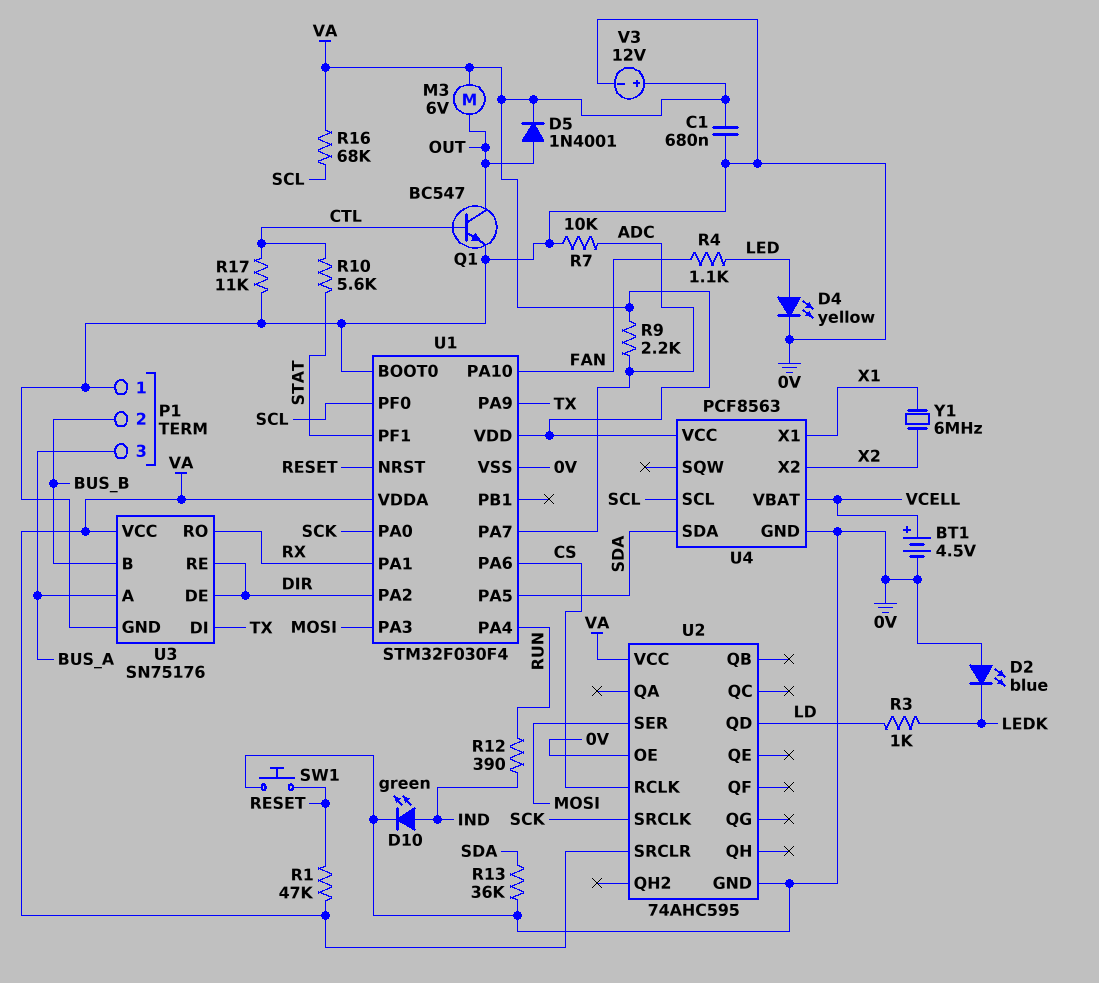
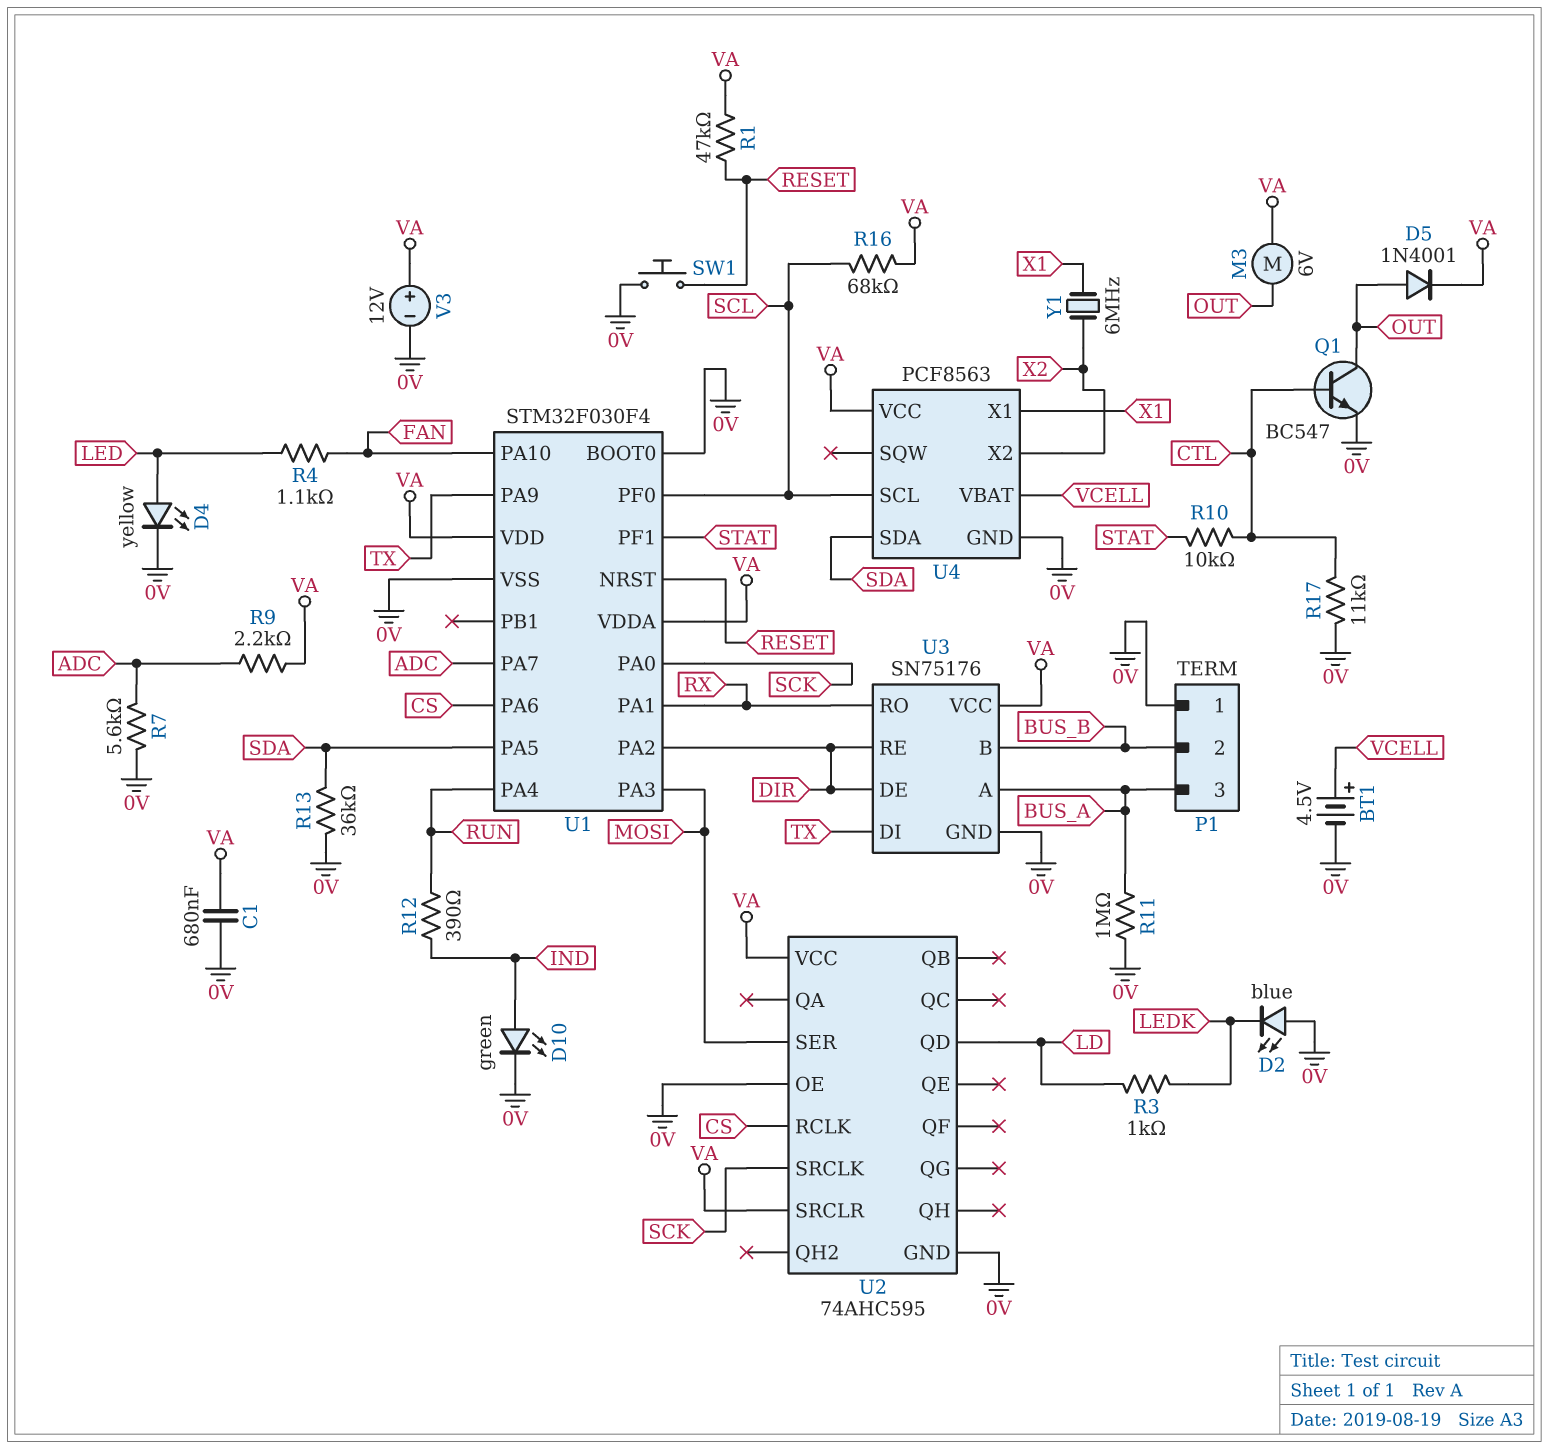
R7: 10k (0V, ADC) -> 5.6k (0V, ADC)
R10: 5.6k (CTL, STAT) -> 10k (CTL, STAT)
R11: none -> 1M (0V, BUS_A)

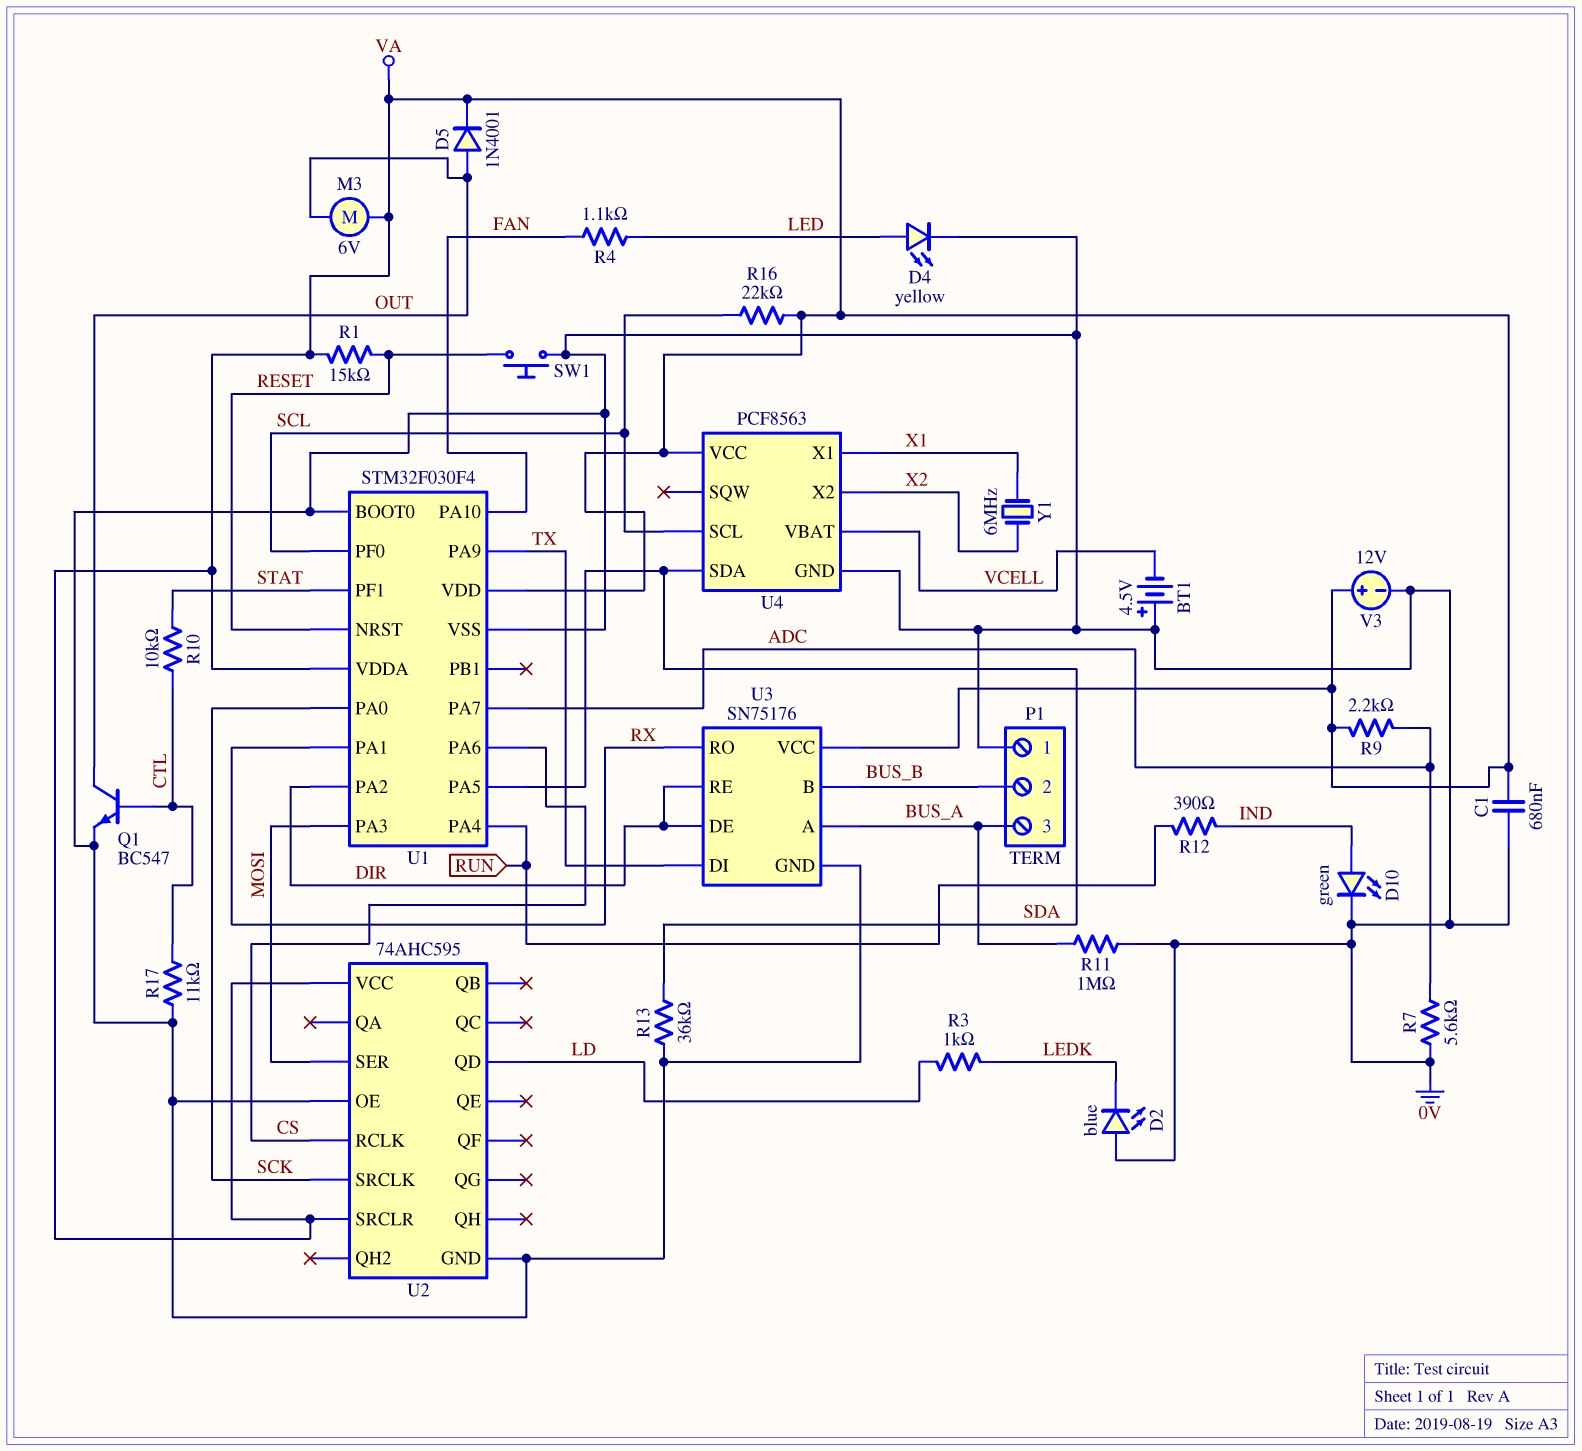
BT1: 4.5V (plus VCELL, minus 0V) -> 4.5V (plus 0V, minus VCELL)
R1: 47k (RESET, VA) -> 15k (RESET, VA)
R16: 68k (SCL, VA) -> 22k (SCL, VA)

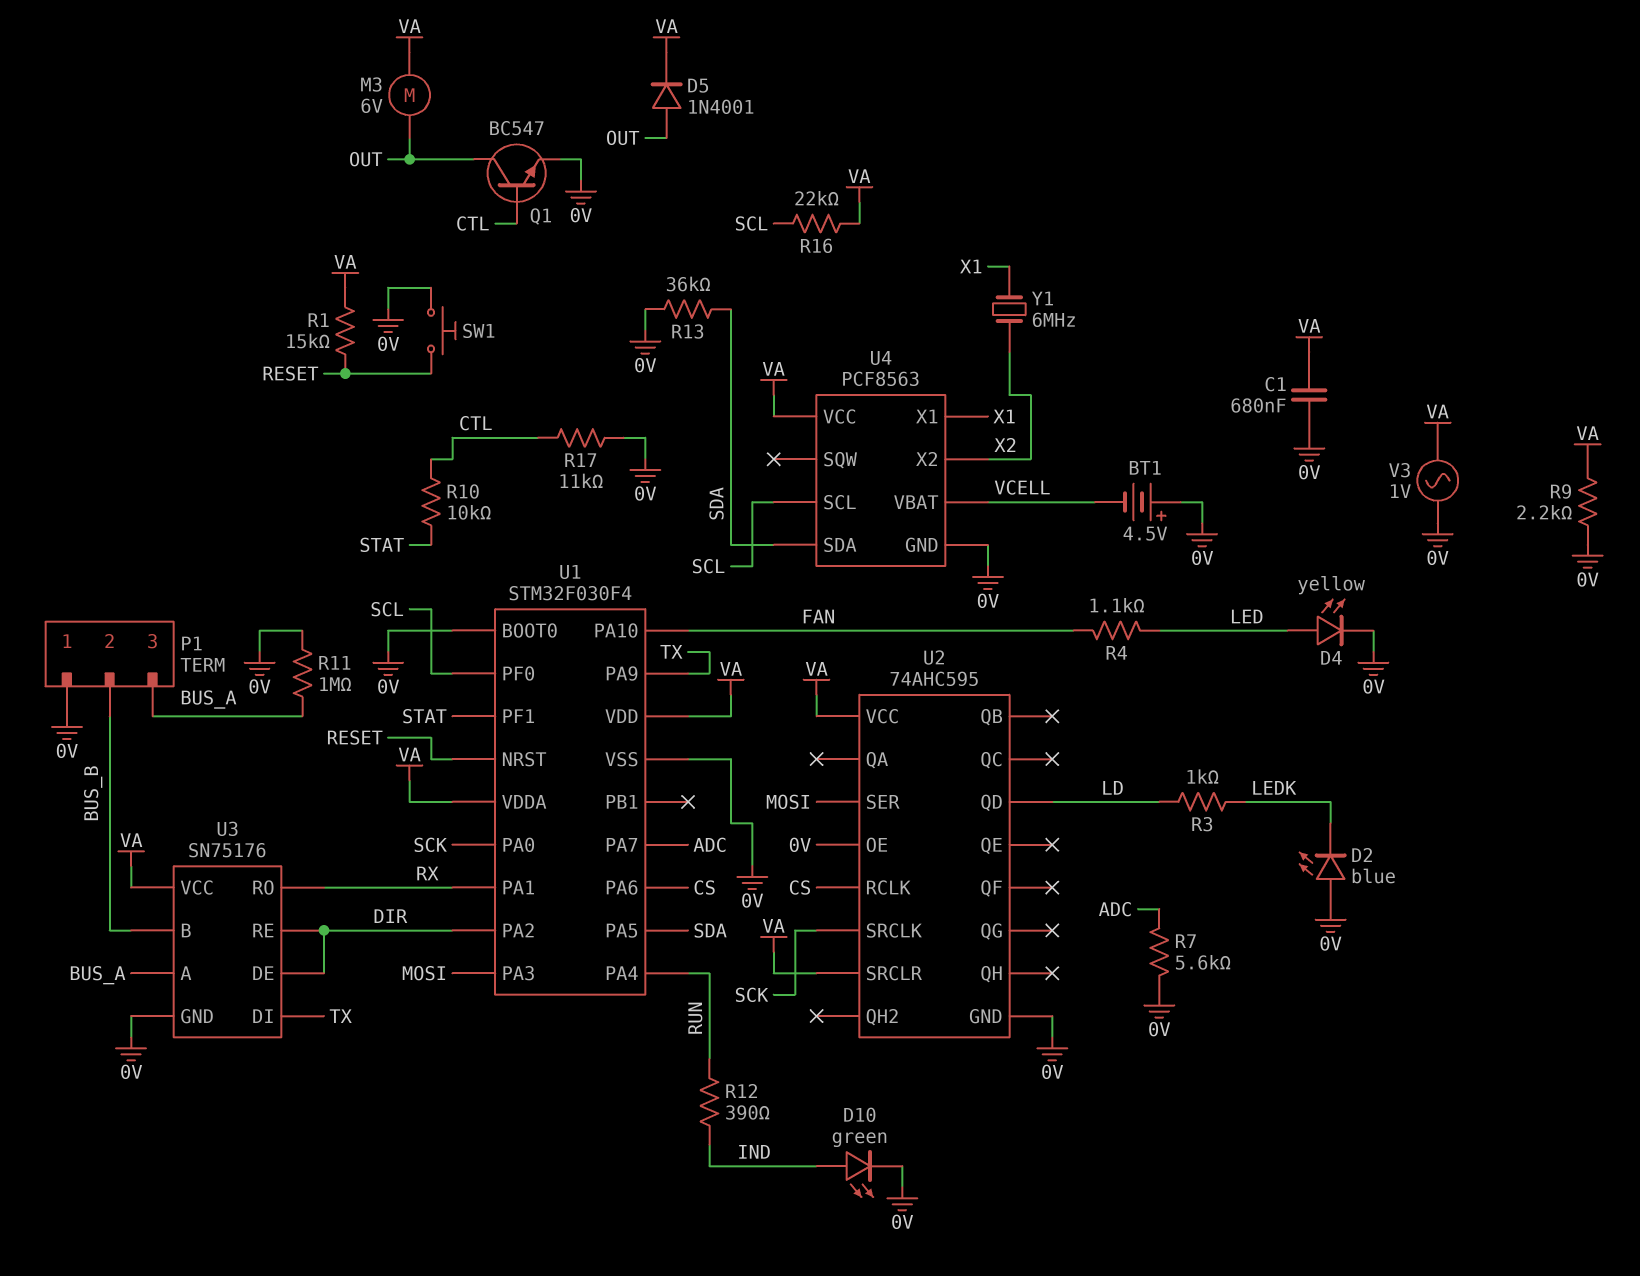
R9: 2.2k (ADC, VA) -> 2.2k (0V, VA)
V3: 12V (plus VA, minus 0V) -> AC 1V (0V, VA)

